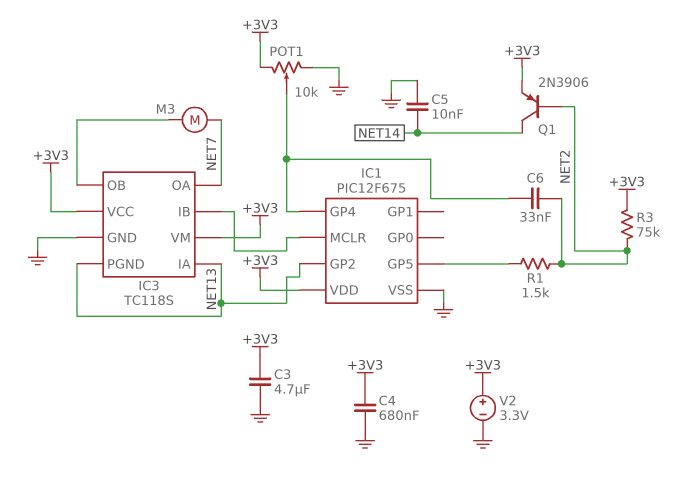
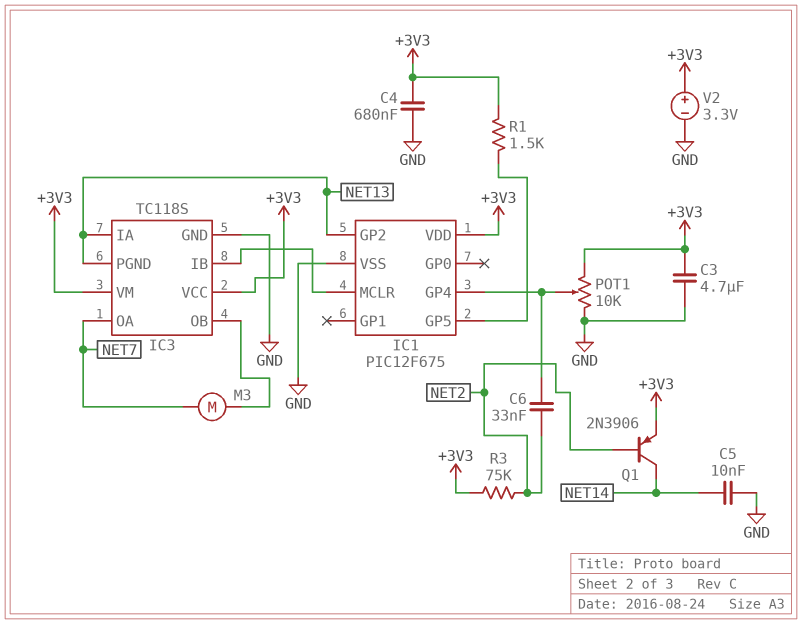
R1: 1.5k (IC1/GP5, NET2) -> 1.5k (+3V3, IC1/GP5)

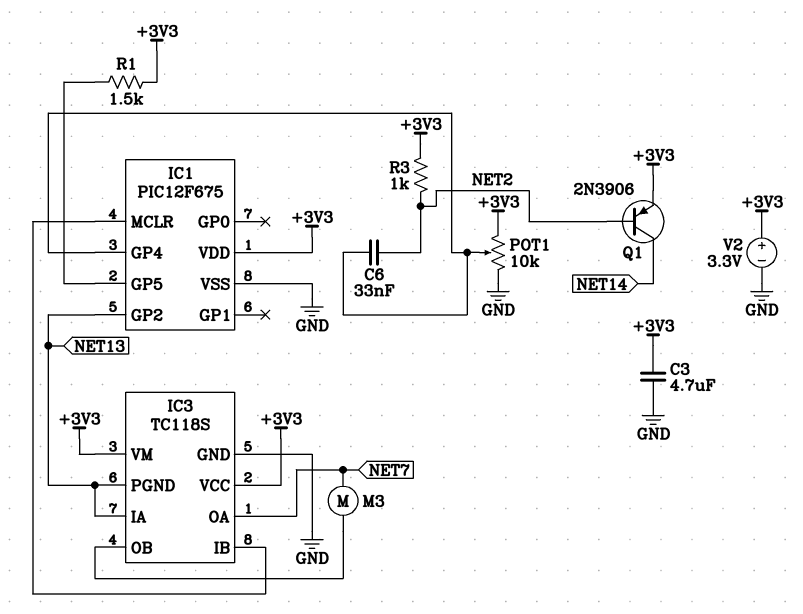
C4: 680nF (+3V3, GND) -> none
C5: 10nF (GND, NET14) -> none
R3: 75k (+3V3, NET2) -> 1k (+3V3, NET2)

